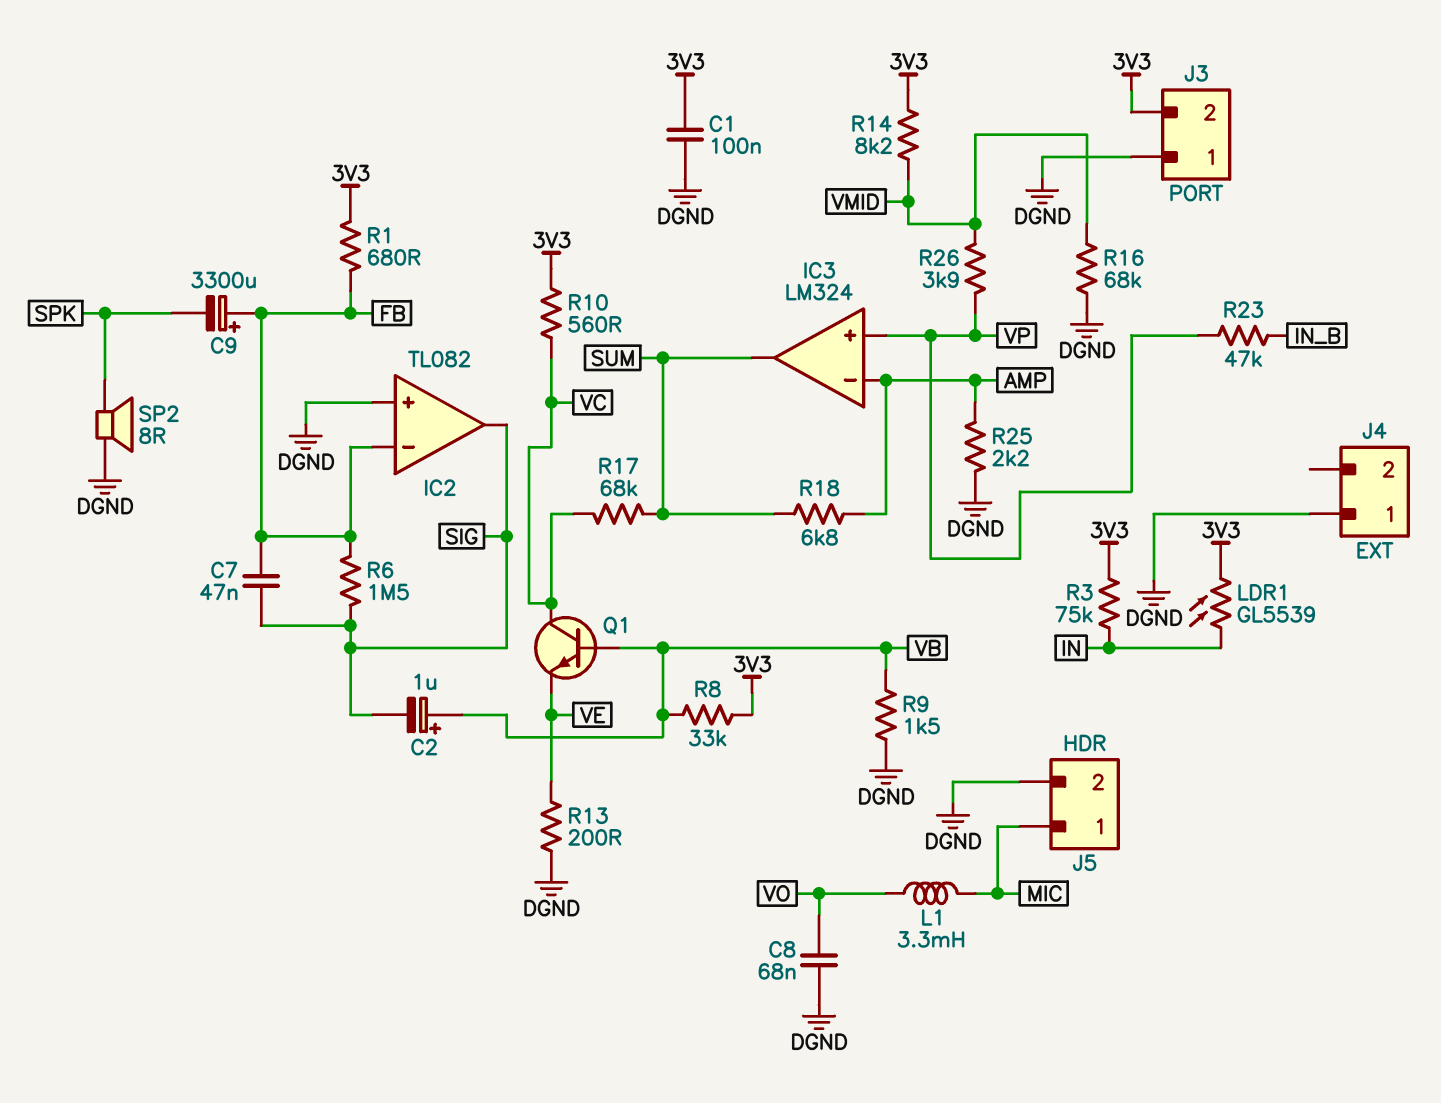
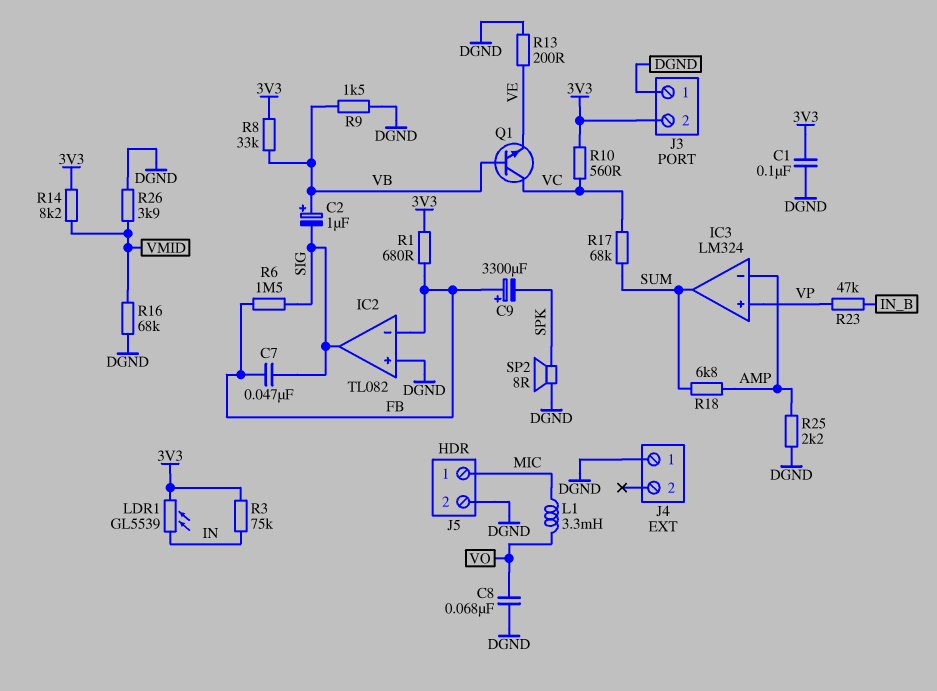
R26: 3.9k (VMID, VP) -> 3.9k (DGND, VMID)

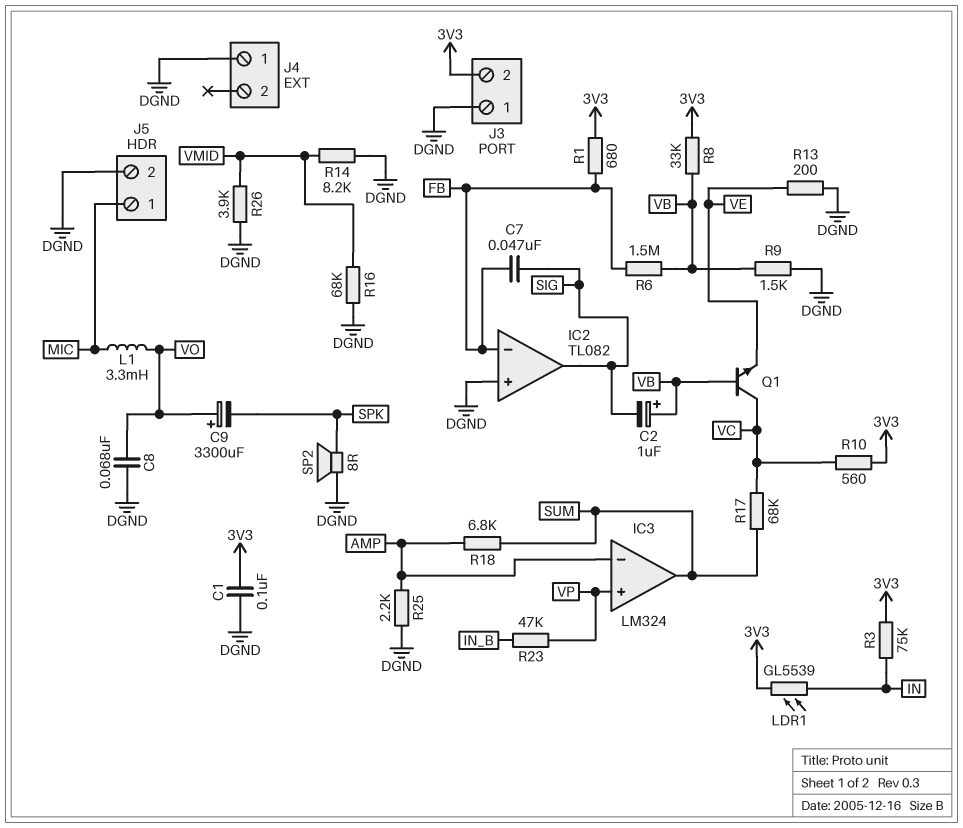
C9: 3300uF (plus FB, minus SPK) -> 3300uF (plus VO, minus SPK)
R6: 1.5M (FB, SIG) -> 1.5M (FB, VB)
R14: 8.2k (3V3, VMID) -> 8.2k (DGND, VMID)

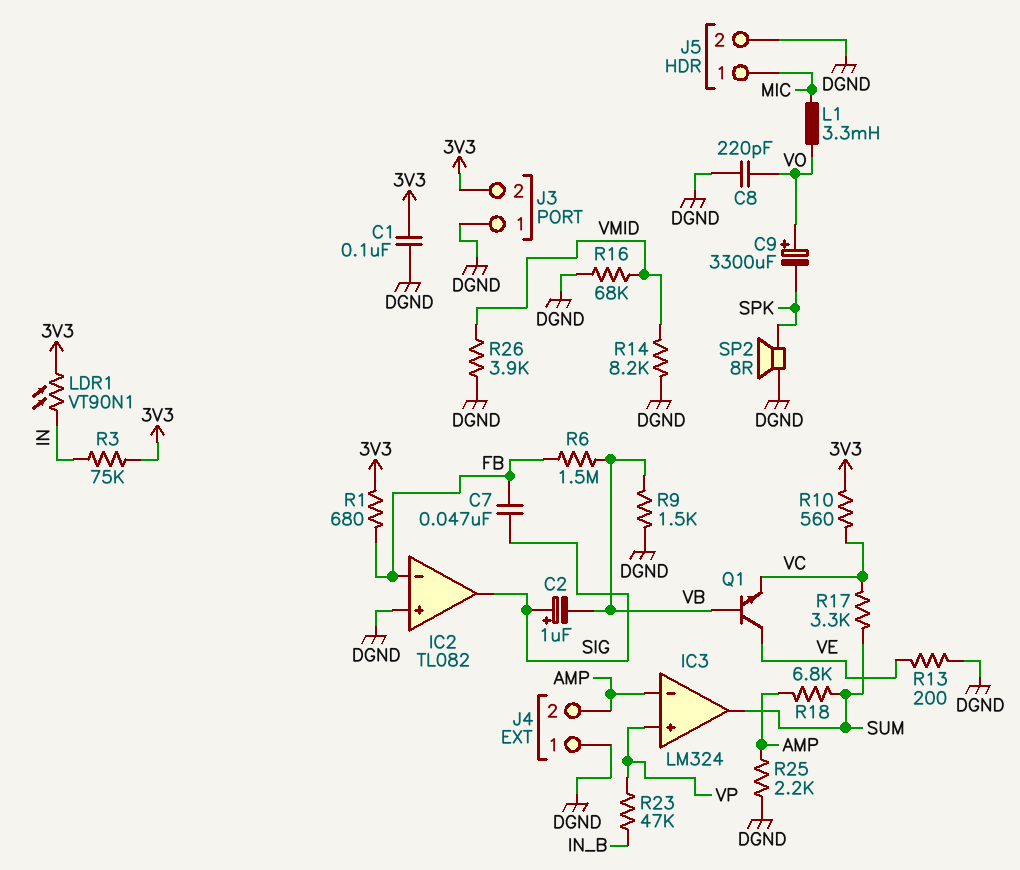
C2: 1uF (plus VB, minus SIG) -> 1uF (plus SIG, minus VB)
C8: 68nF (DGND, VO) -> 220pF (DGND, VO)
J4 pin 2: none -> AMP
LDR1: GL5539 (3V3, IN) -> VT90N1 (3V3, IN)
Q1: NPN (B VB, C VC, E VE) -> NPN (B VB, C VE, E VC)
R8: 33k (3V3, VB) -> none
R17: 68k (SUM, VC) -> 3.3k (SUM, VC)

